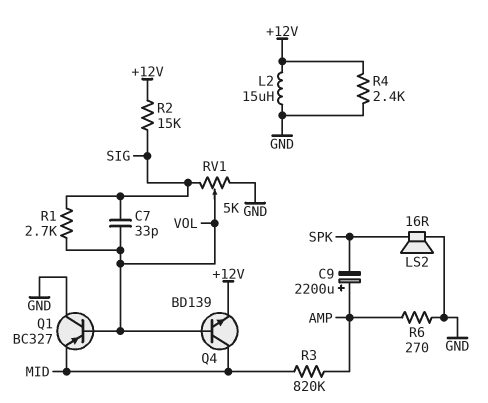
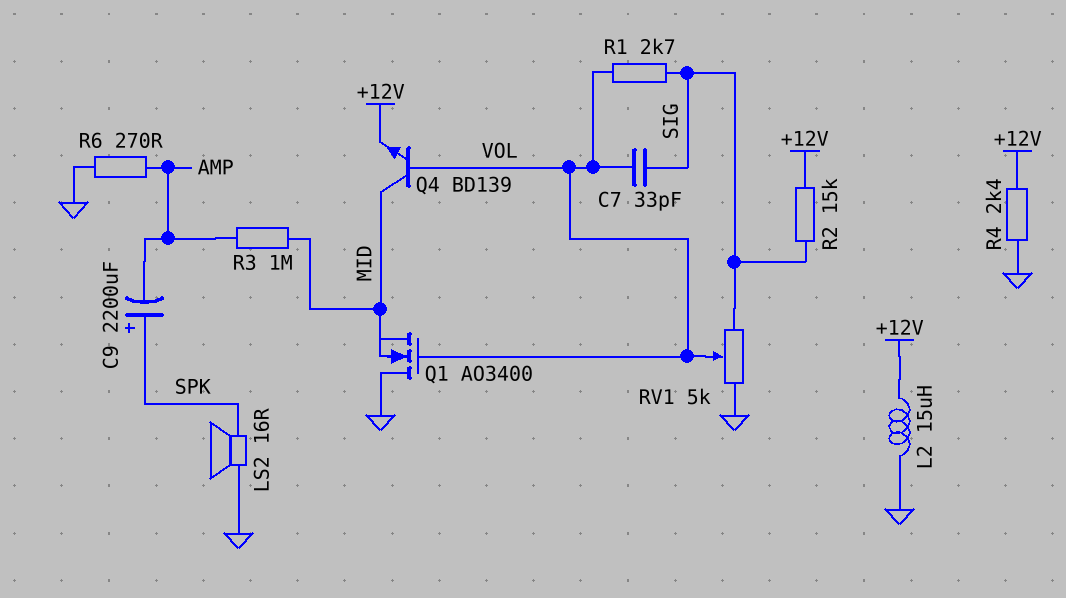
C9: 2200uF (plus AMP, minus SPK) -> 2200uF (plus SPK, minus AMP)
Q1: PNP BC327 (B VOL, C GND, E MID) -> NMOS AO3400 (G VOL, D GND, S MID)
R3: 820k (AMP, MID) -> 1M (AMP, MID)

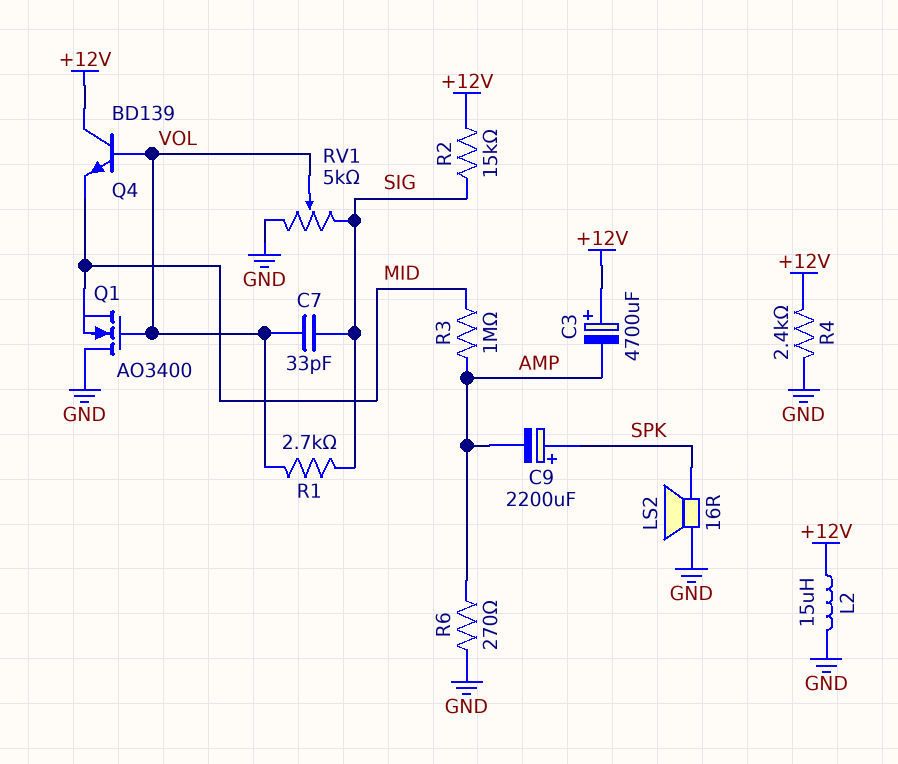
C3: none -> 4700uF (plus +12V, minus AMP)
Q4: NPN BD139 (B VOL, C MID, E +12V) -> NPN BD139 (B VOL, C +12V, E MID)

